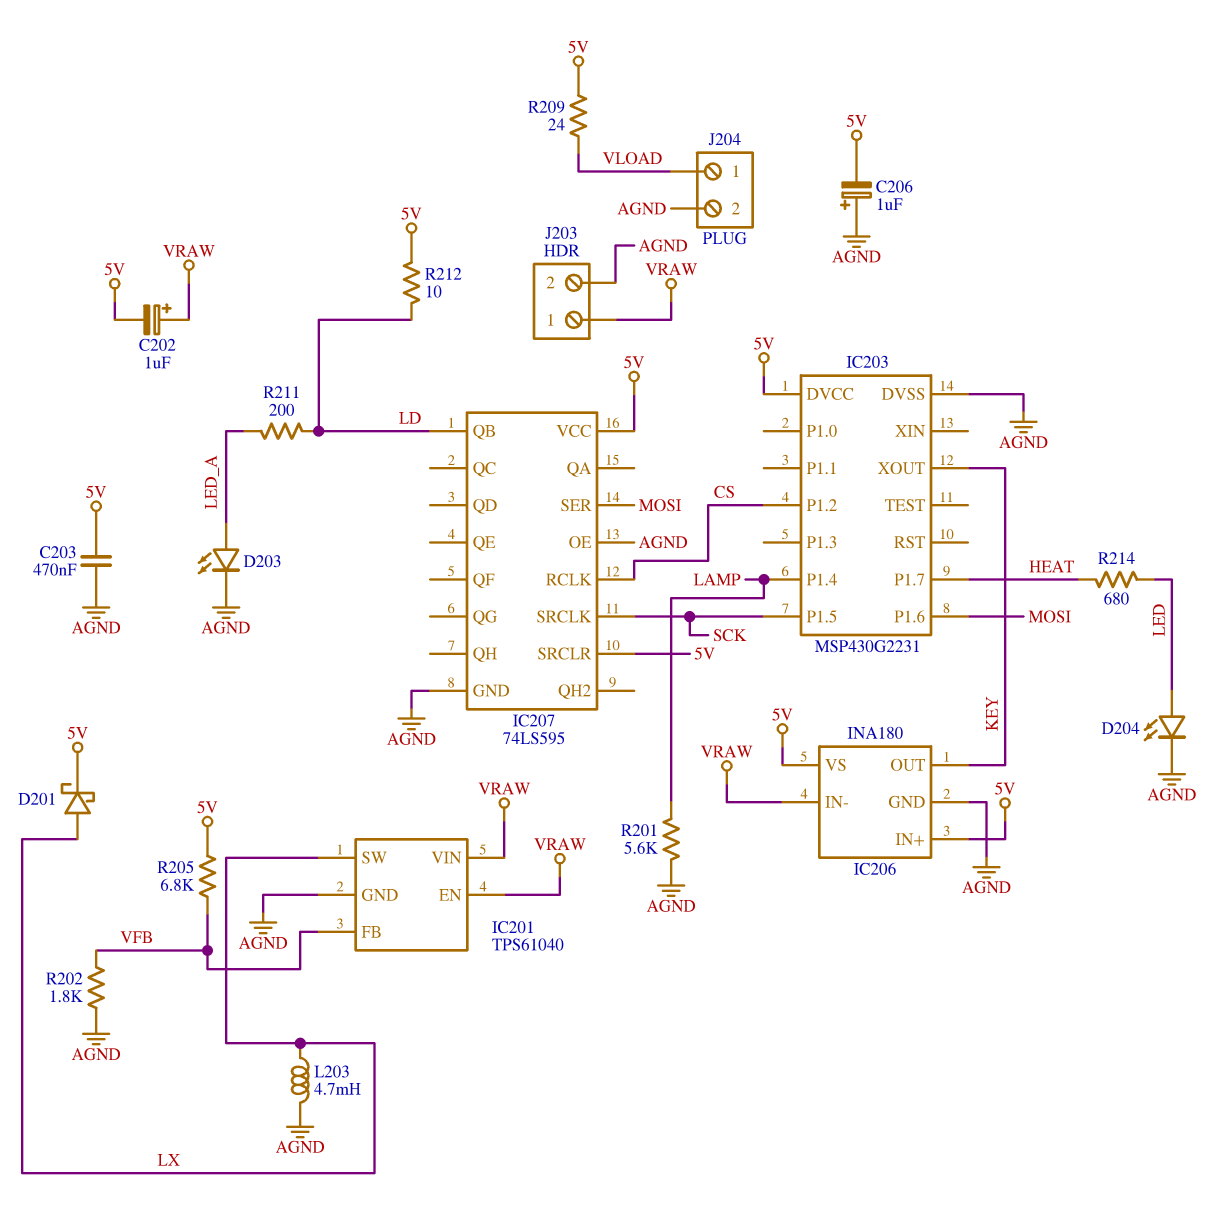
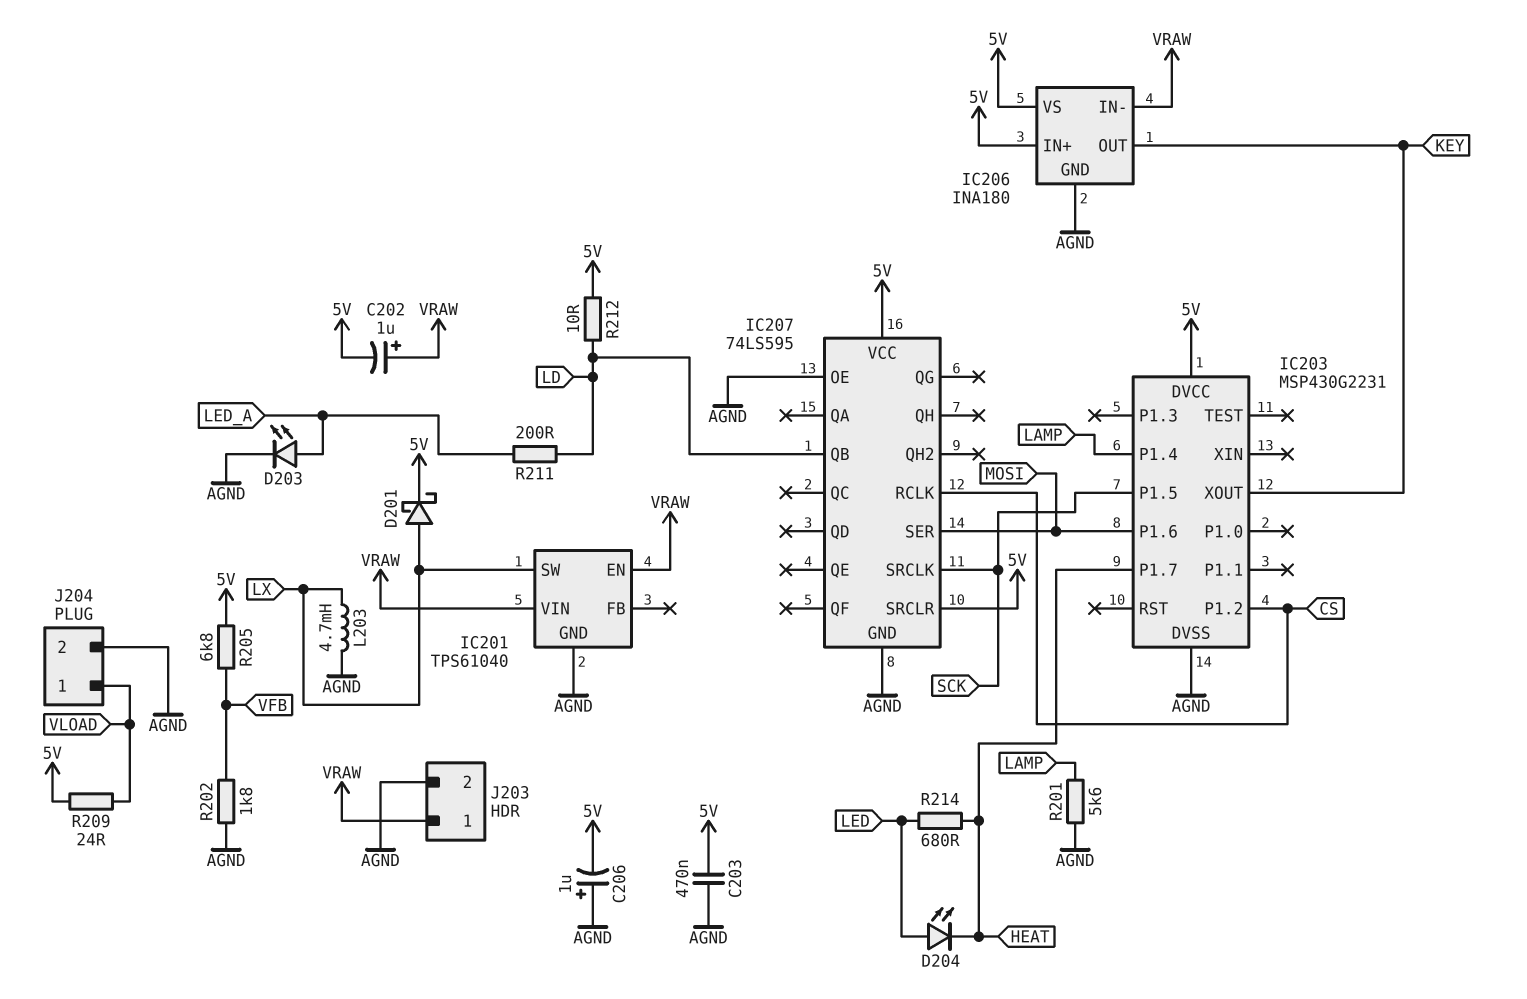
D204: LED (A LED, K AGND) -> LED (A LED, K HEAT)
IC201 pin FB: VFB -> none

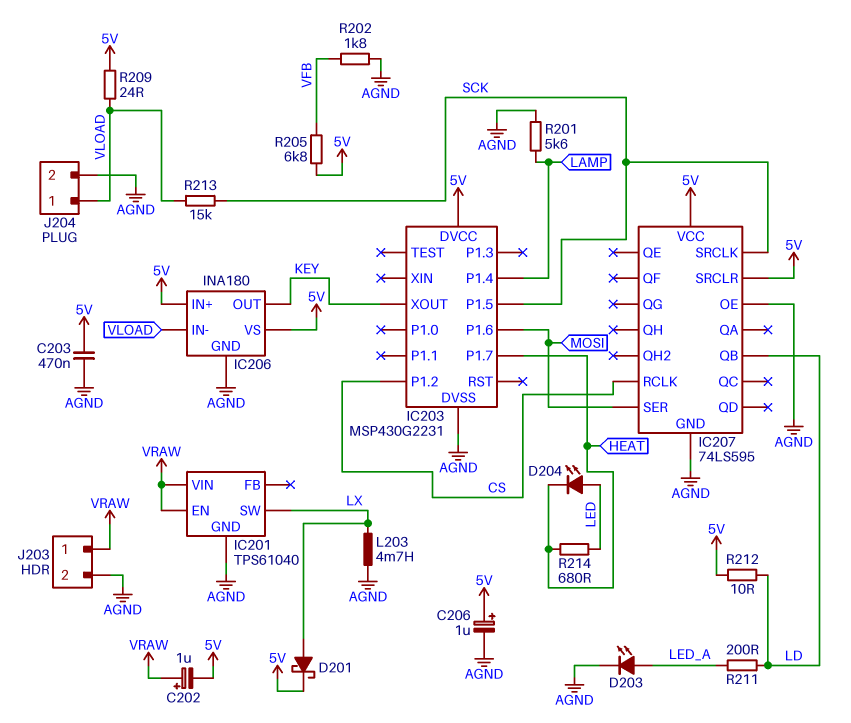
C206: 1uF (plus AGND, minus 5V) -> 1uF (plus 5V, minus AGND)
IC206 pin IN-: VRAW -> VLOAD
R213: none -> 15k (SCK, VLOAD)

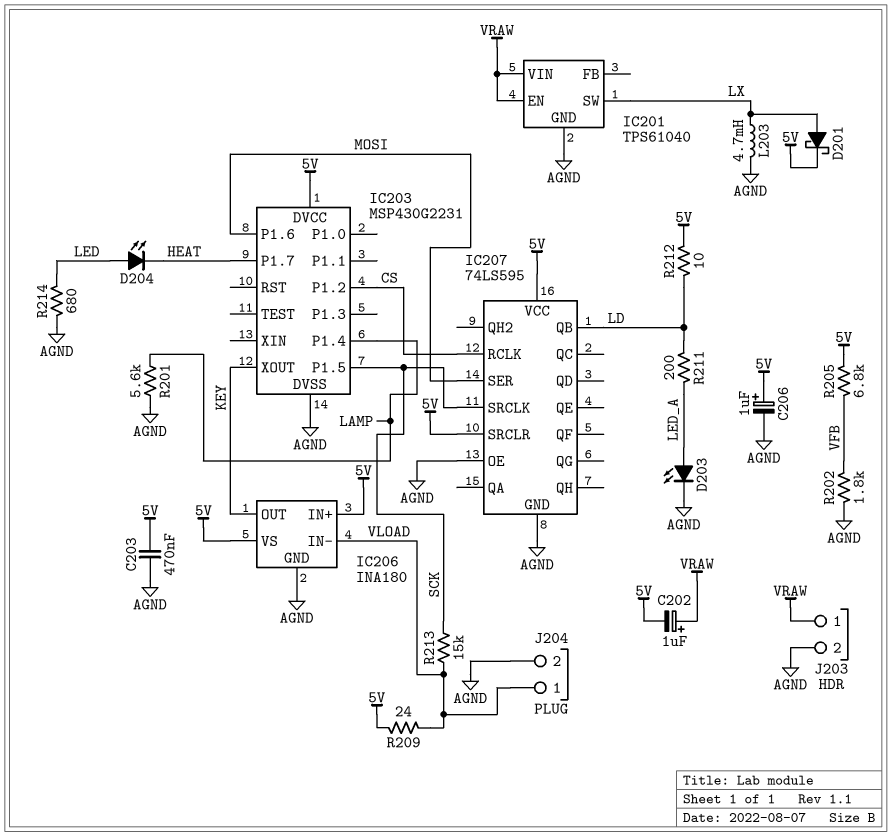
R214: 680 (HEAT, LED) -> 680 (AGND, LED)

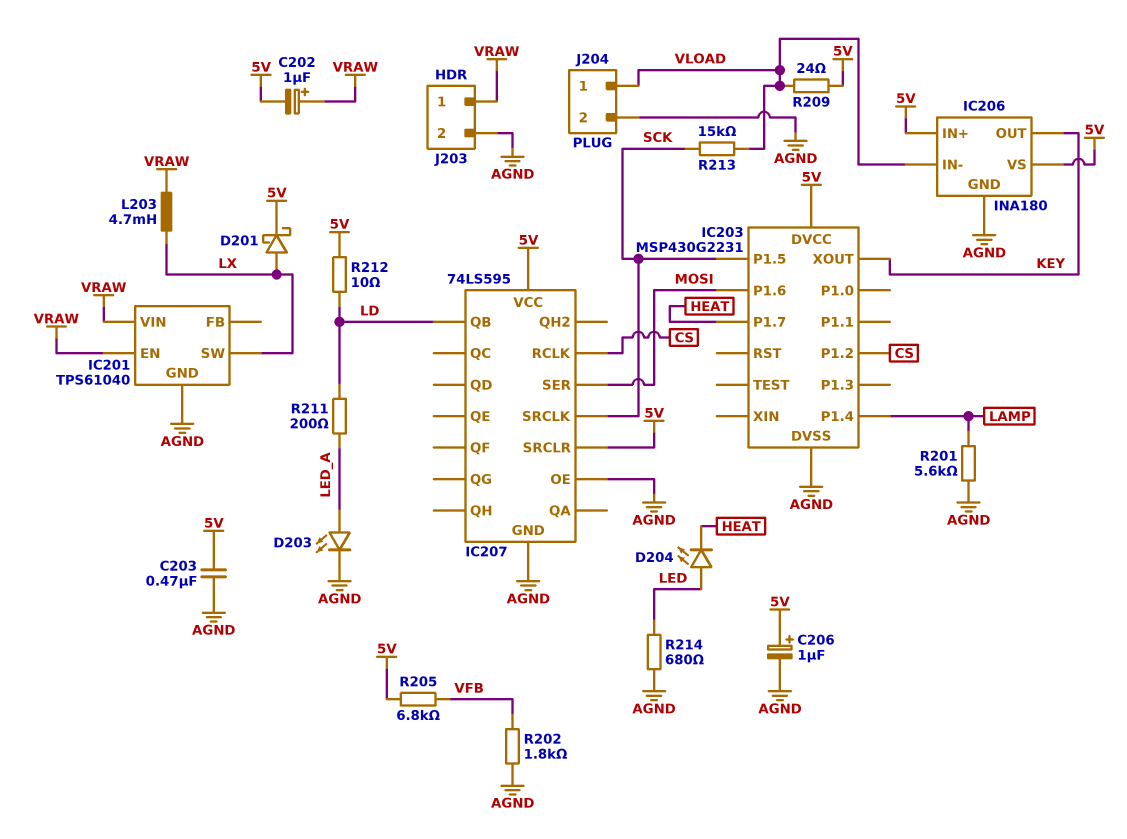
L203: 4.7mH (AGND, LX) -> 4.7mH (LX, VRAW)

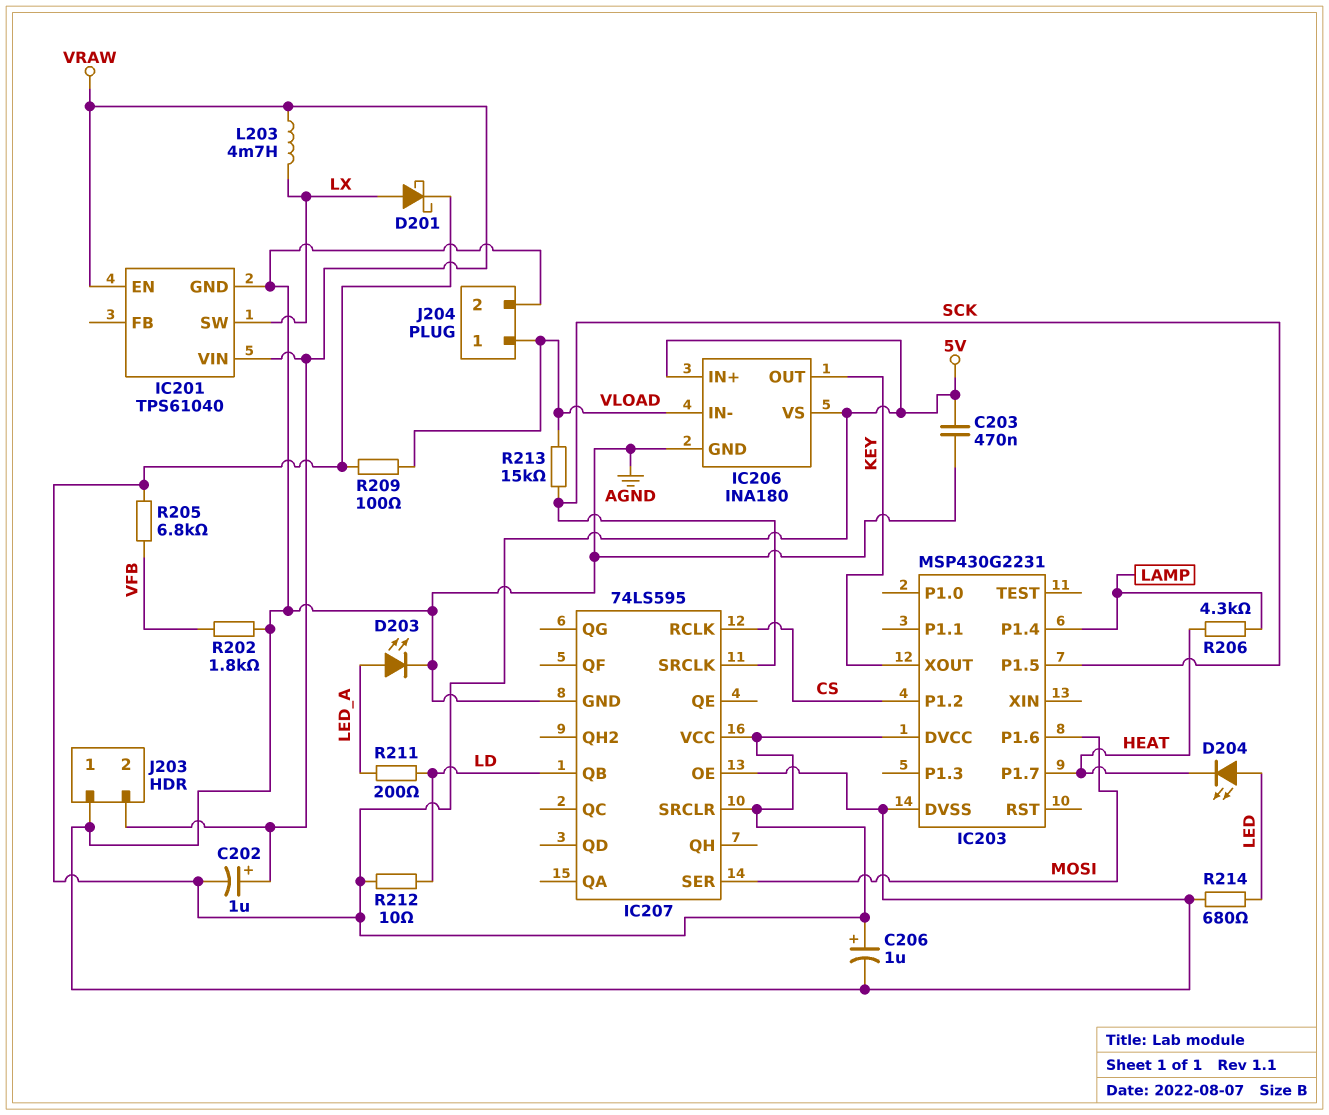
J203 pin 1: VRAW -> AGND
J203 pin 2: AGND -> VRAW
R201: 5.6k (AGND, LAMP) -> none
R206: none -> 4.3k (HEAT, LAMP)
R209: 24 (5V, VLOAD) -> 100 (5V, VLOAD)

